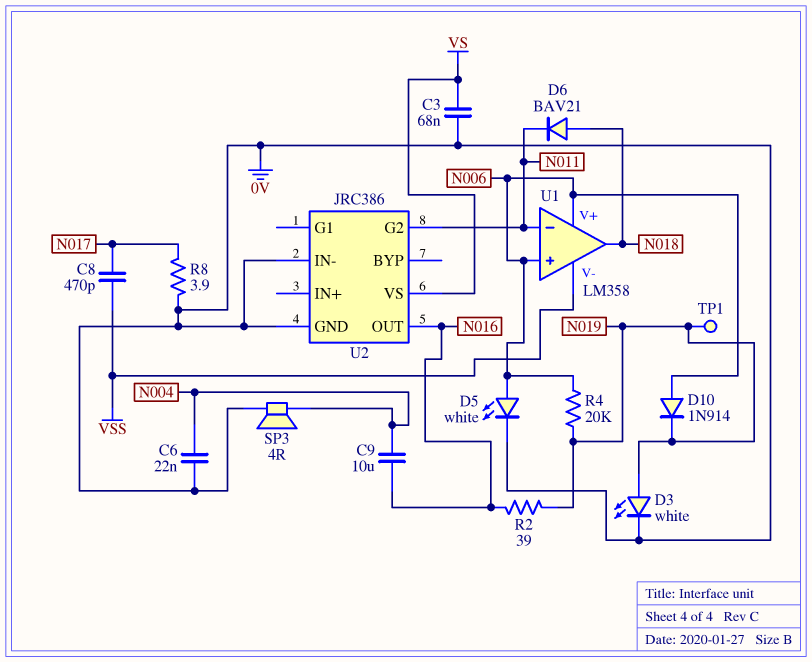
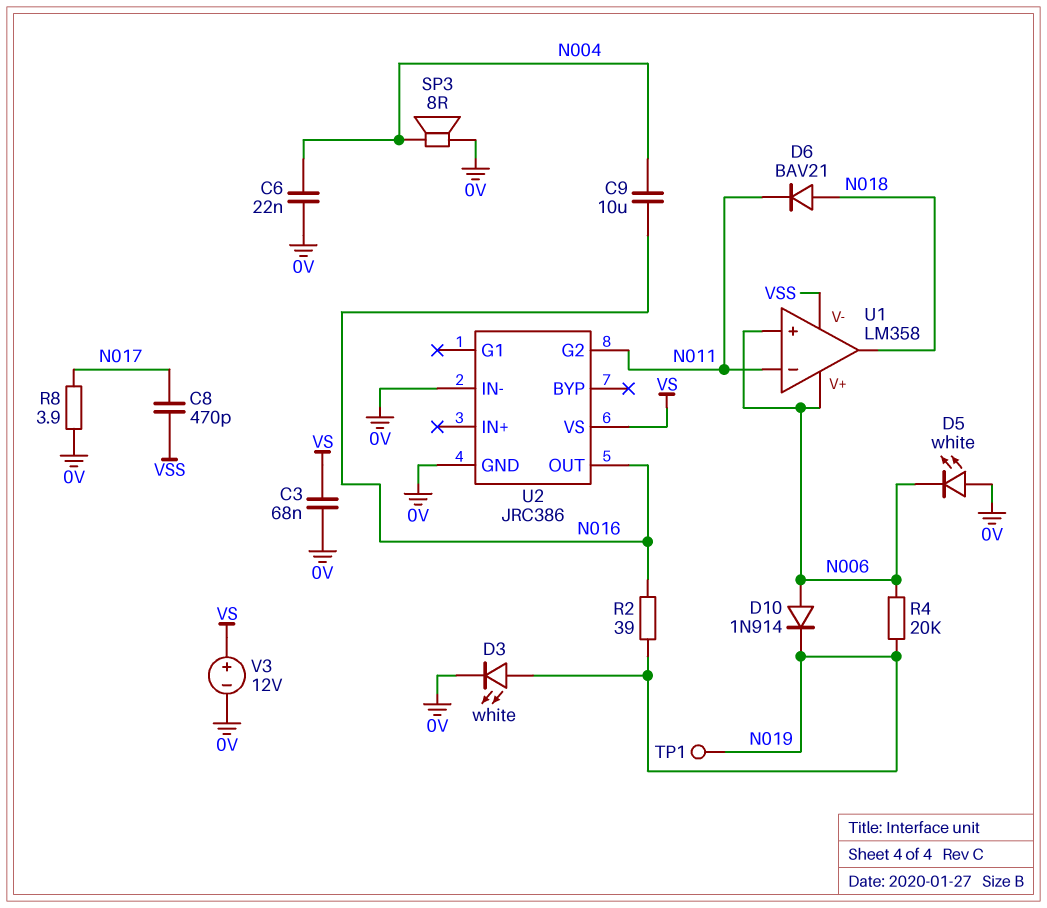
D5: LED white (A N006, K 0V) -> LED white (A 0V, K N006)
SP3: speaker 4R (0V, N004) -> speaker 8R (0V, N004)
V3: none -> 12V (plus VS, minus 0V)

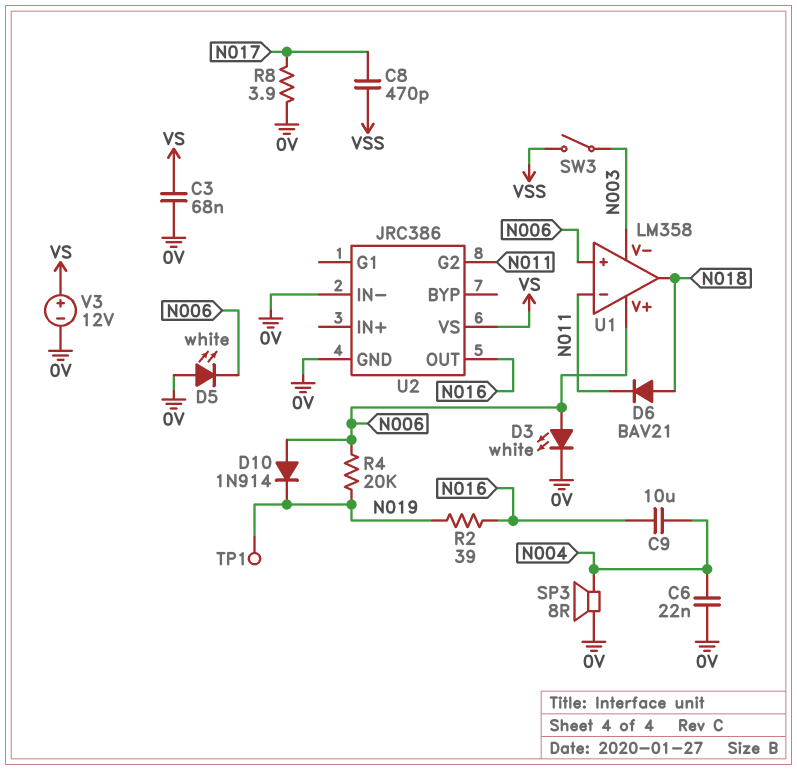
D3: LED white (A N019, K 0V) -> LED white (A N006, K 0V)
SW3: none -> switch (N003, VSS)
U1 pin V-: VSS -> N003

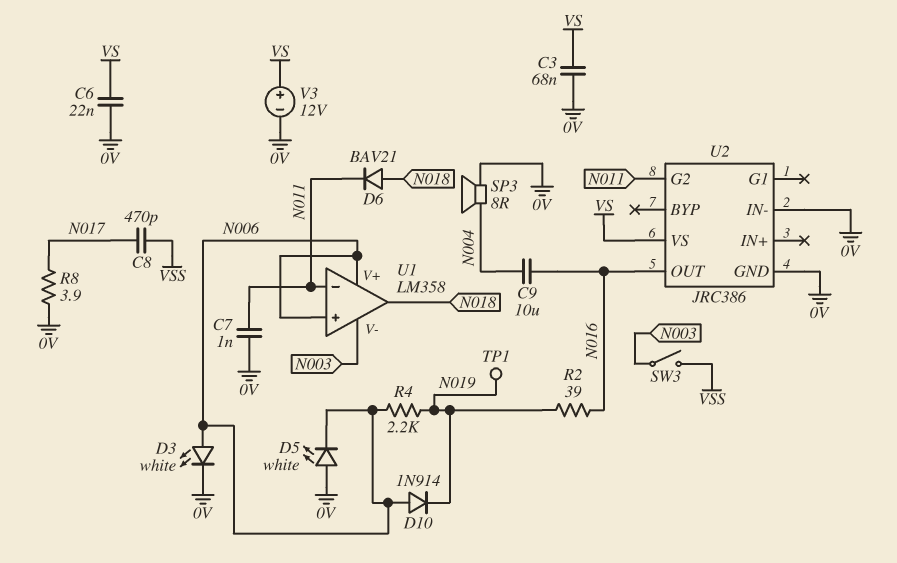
C6: 22nF (0V, N004) -> 22nF (0V, VS)
C7: none -> 1nF (0V, N011)
R4: 20k (N006, N019) -> 2.2k (N006, N019)

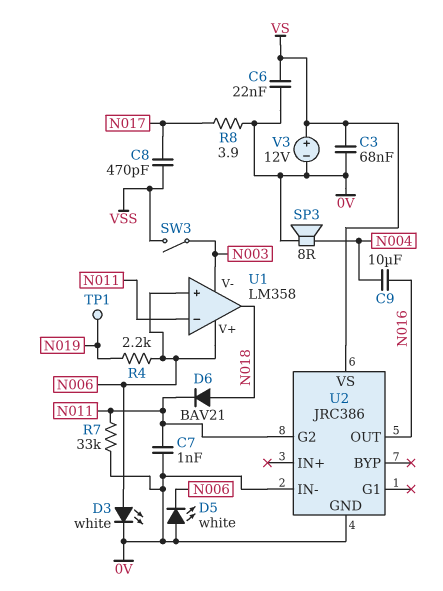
D10: diode 1N914 (A N006, K N019) -> none
R2: 39 (N016, N019) -> none
R7: none -> 33k (0V, N011)

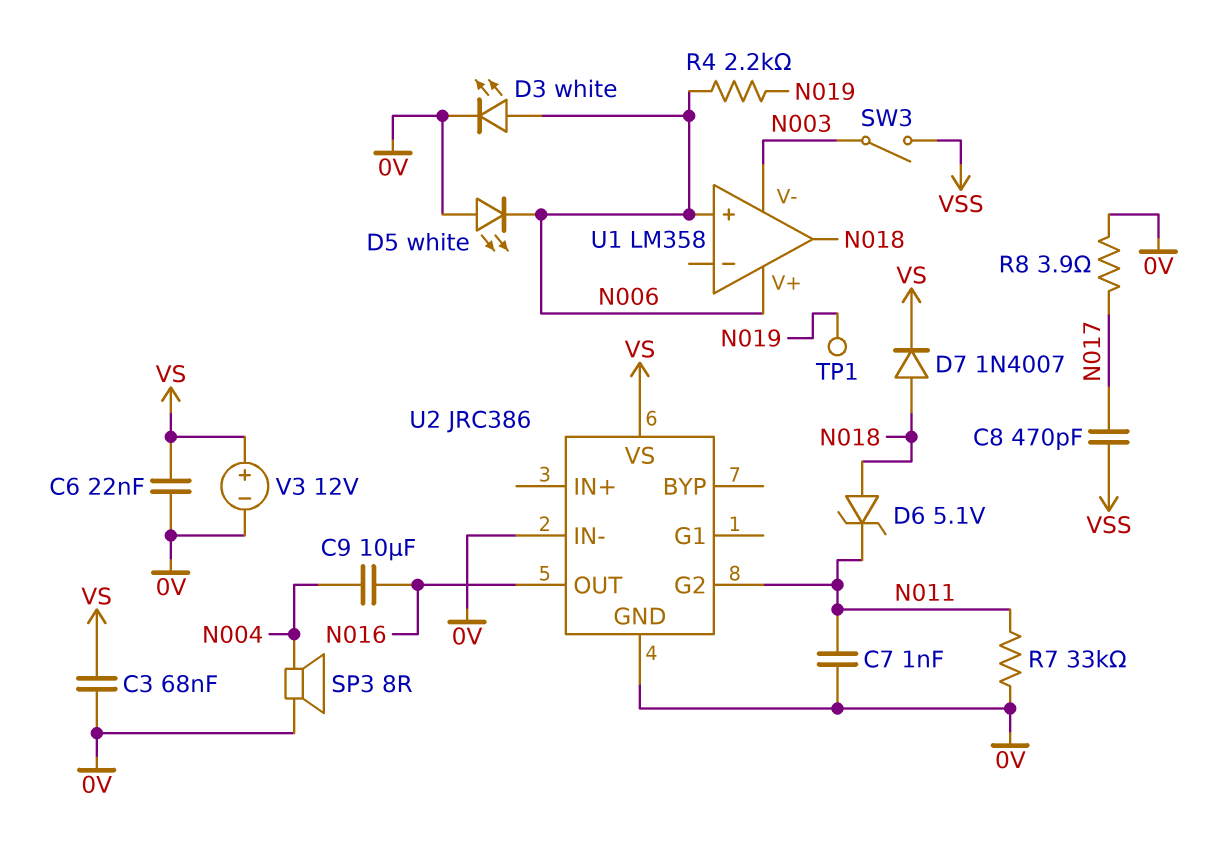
D6: diode BAV21 (A N018, K N011) -> zener 5.1V (A N018, K N011)
D7: none -> diode 1N4007 (A N018, K VS)
U1 pin in-: N011 -> none

